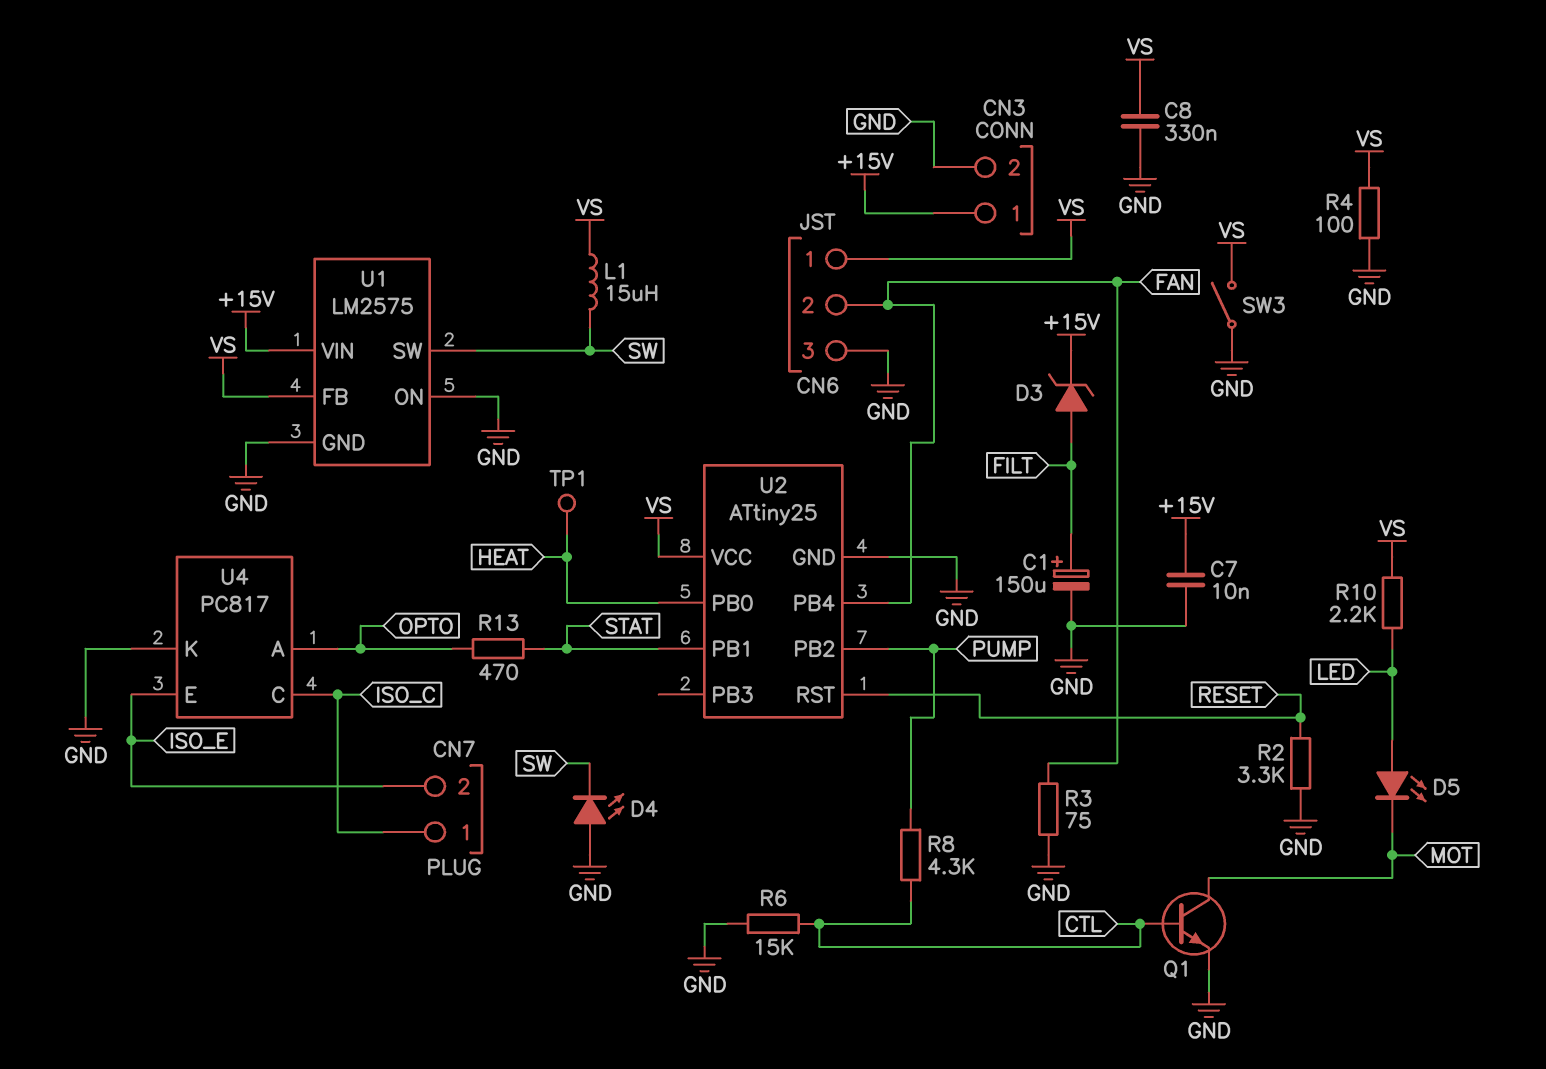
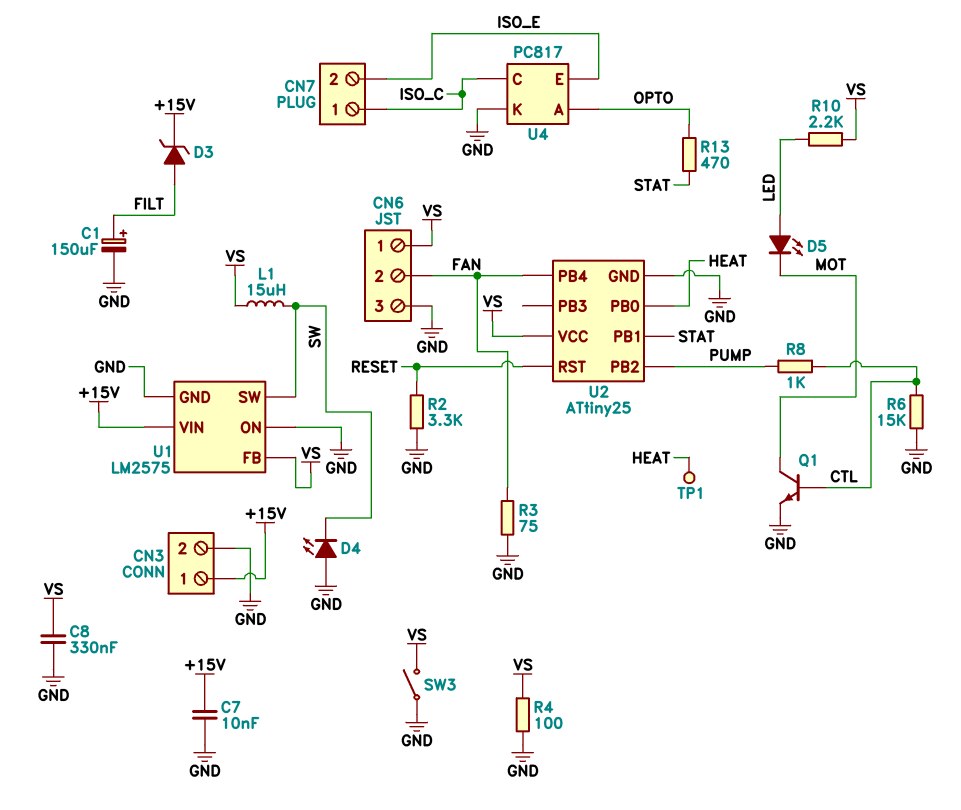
R8: 4.3k (CTL, PUMP) -> 1k (CTL, PUMP)

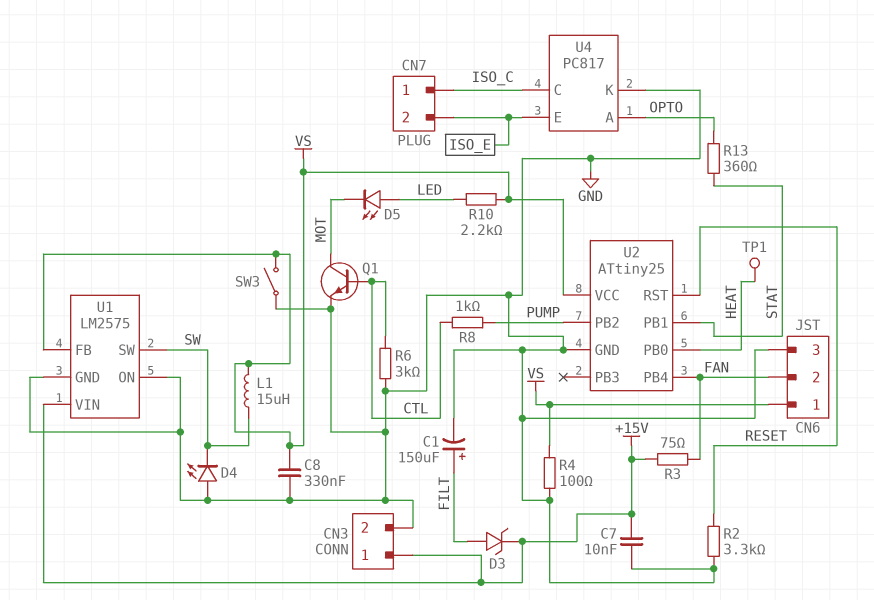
R3: 75 (FAN, GND) -> 75 (+15V, FAN)
R6: 15k (CTL, GND) -> 3k (CTL, GND)
R13: 470 (OPTO, STAT) -> 360 (OPTO, STAT)

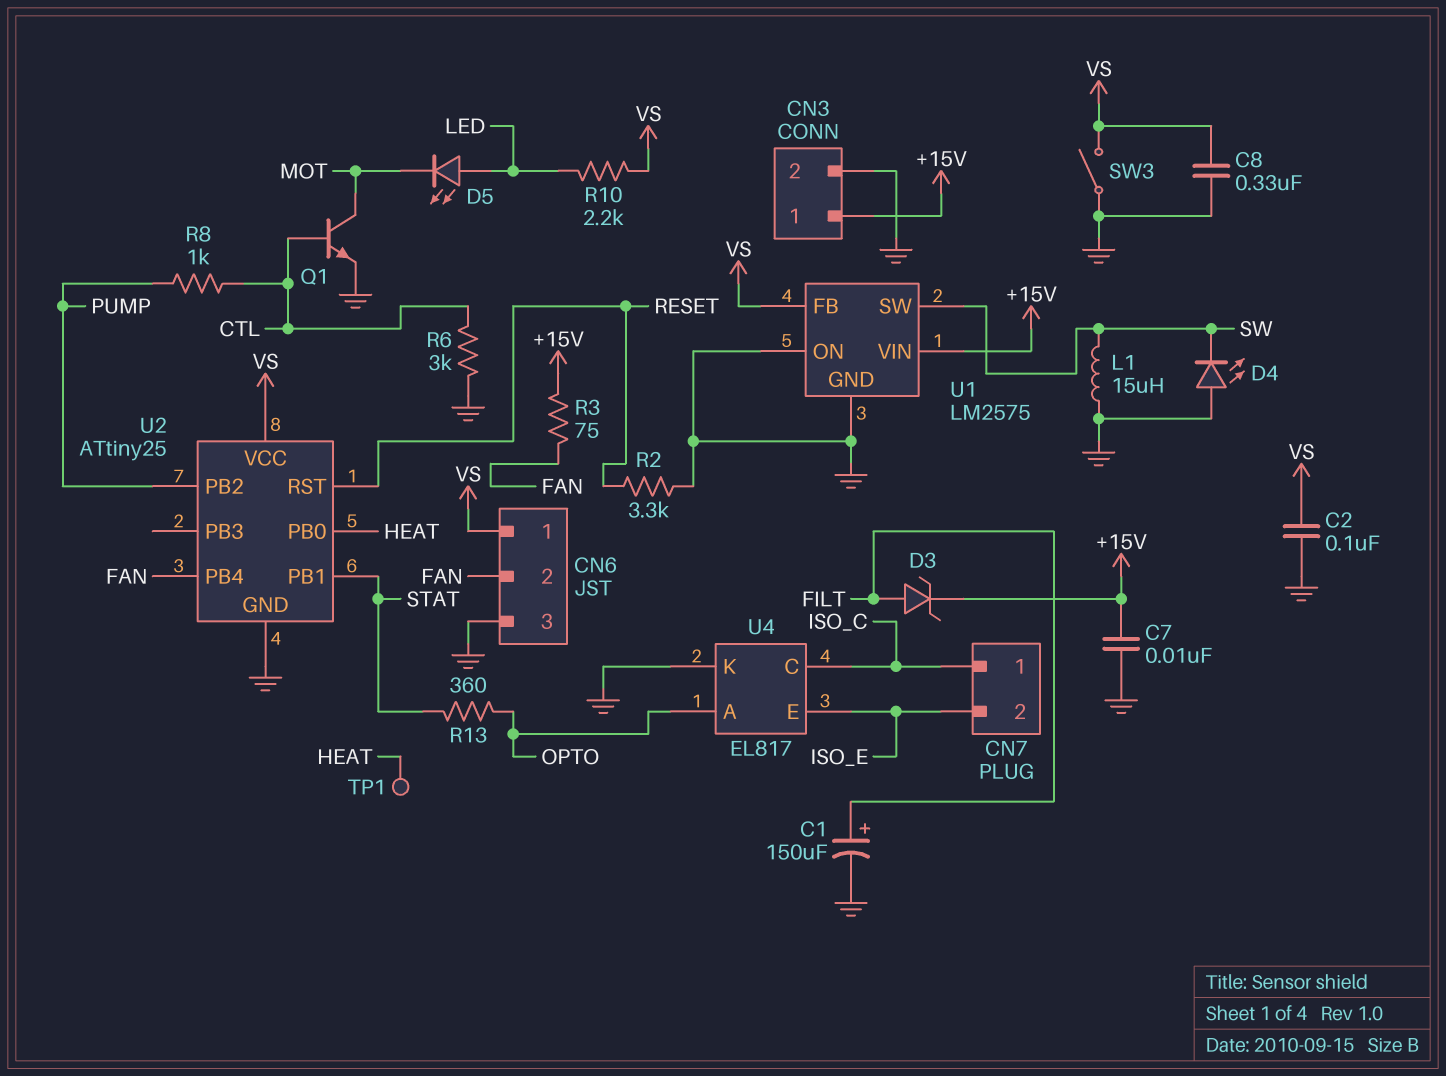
C2: none -> 100nF (GND, VS)
L1: 15uH (SW, VS) -> 15uH (GND, SW)
R4: 100 (GND, VS) -> none
U4: PC817 -> EL817

